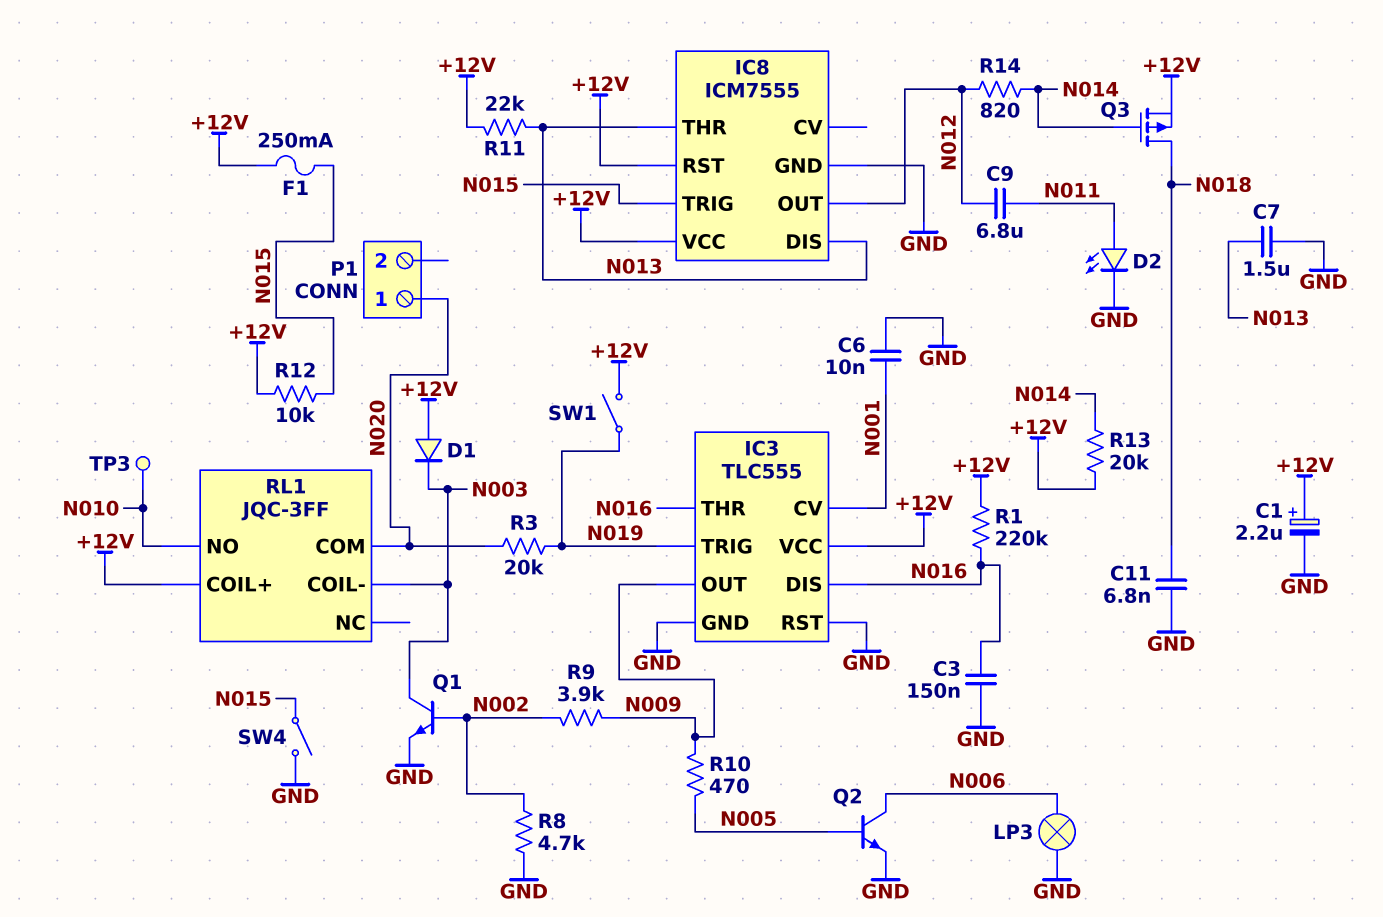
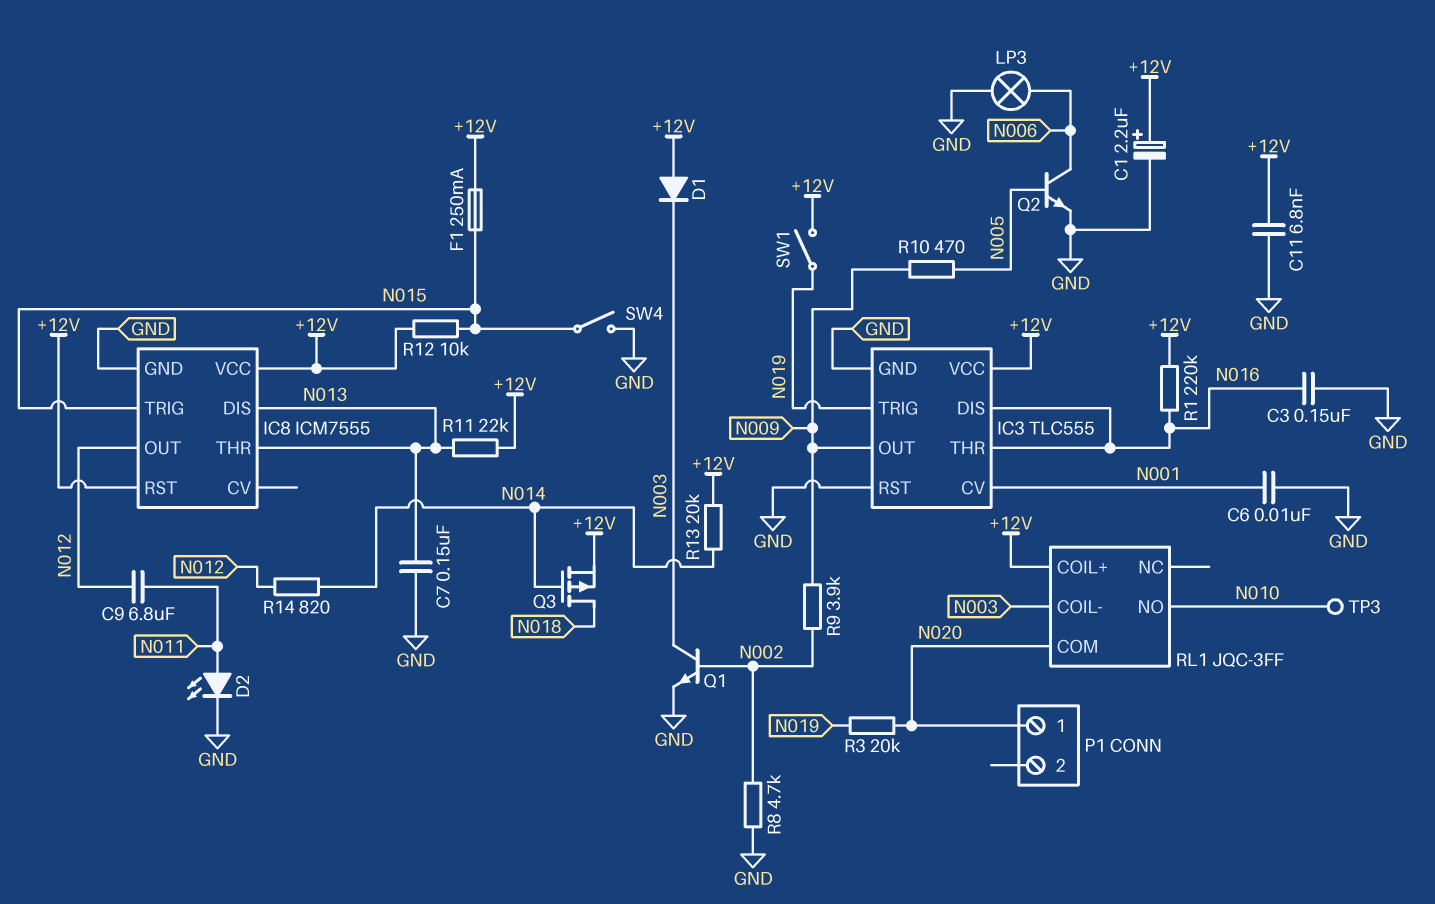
C7: 1.5uF (GND, N013) -> 150nF (GND, N013)
C11: 6.8nF (GND, N018) -> 6.8nF (+12V, GND)

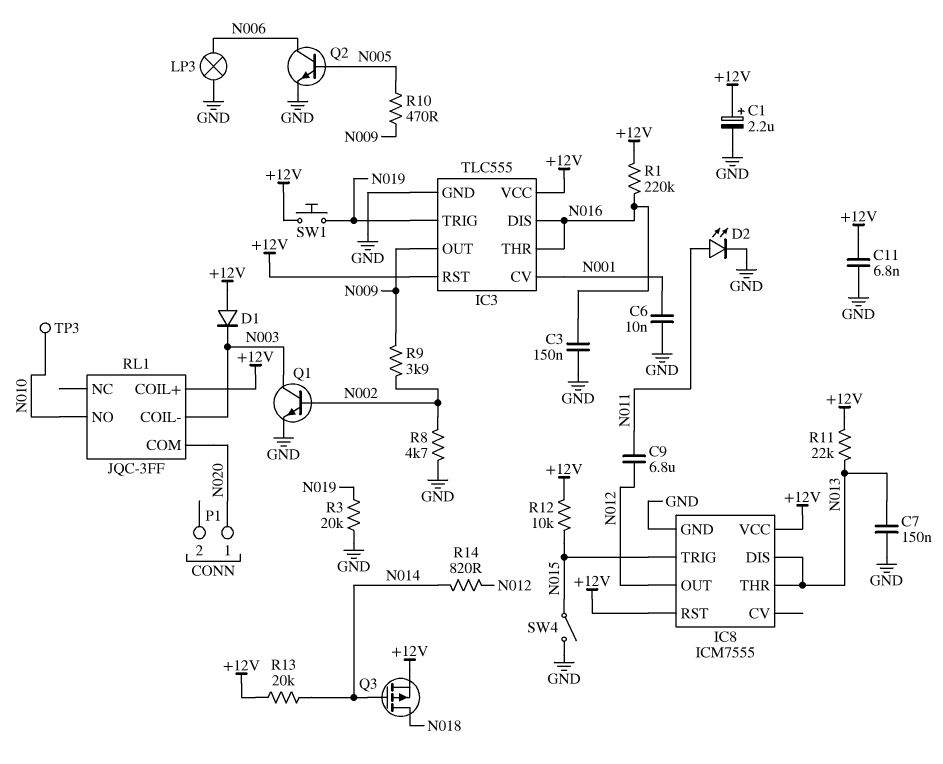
F1: 250mA (+12V, N015) -> none
IC3 pin RST: GND -> +12V
R3: 20k (N019, N020) -> 20k (GND, N019)
SW1: switch (+12V, N019) -> button (+12V, N019)

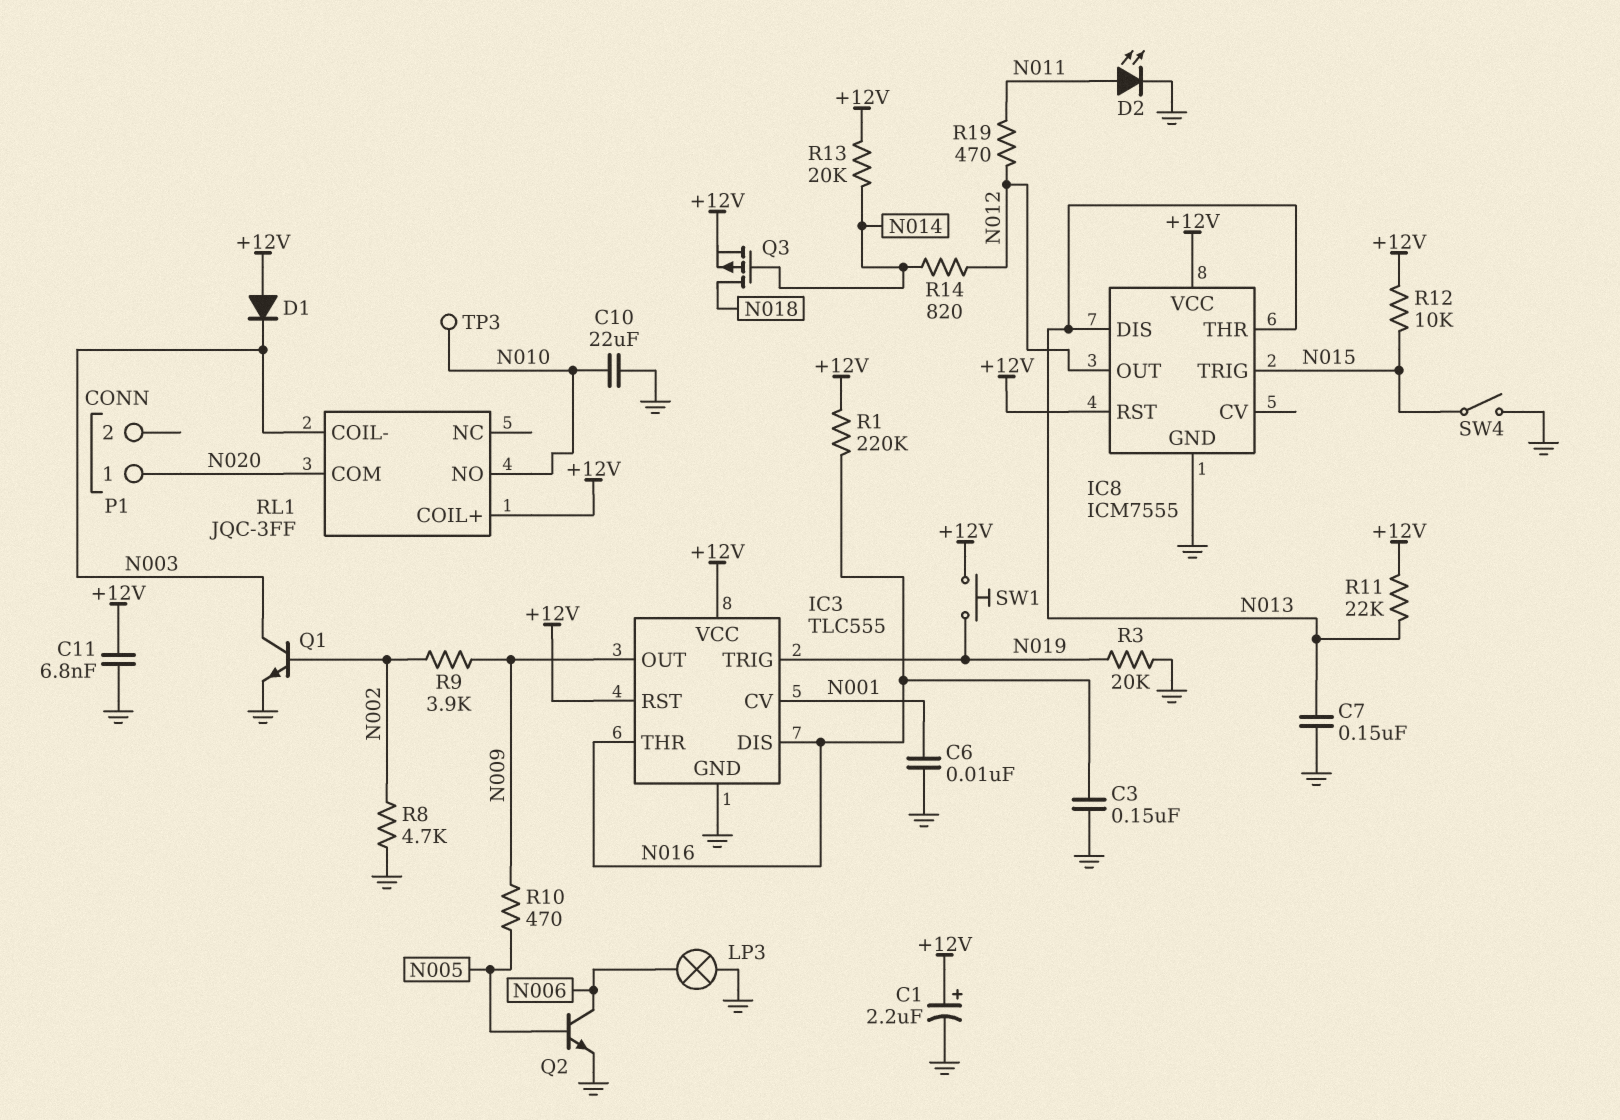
C9: 6.8uF (N011, N012) -> none
C10: none -> 22uF (GND, N010)
R19: none -> 470 (N011, N012)

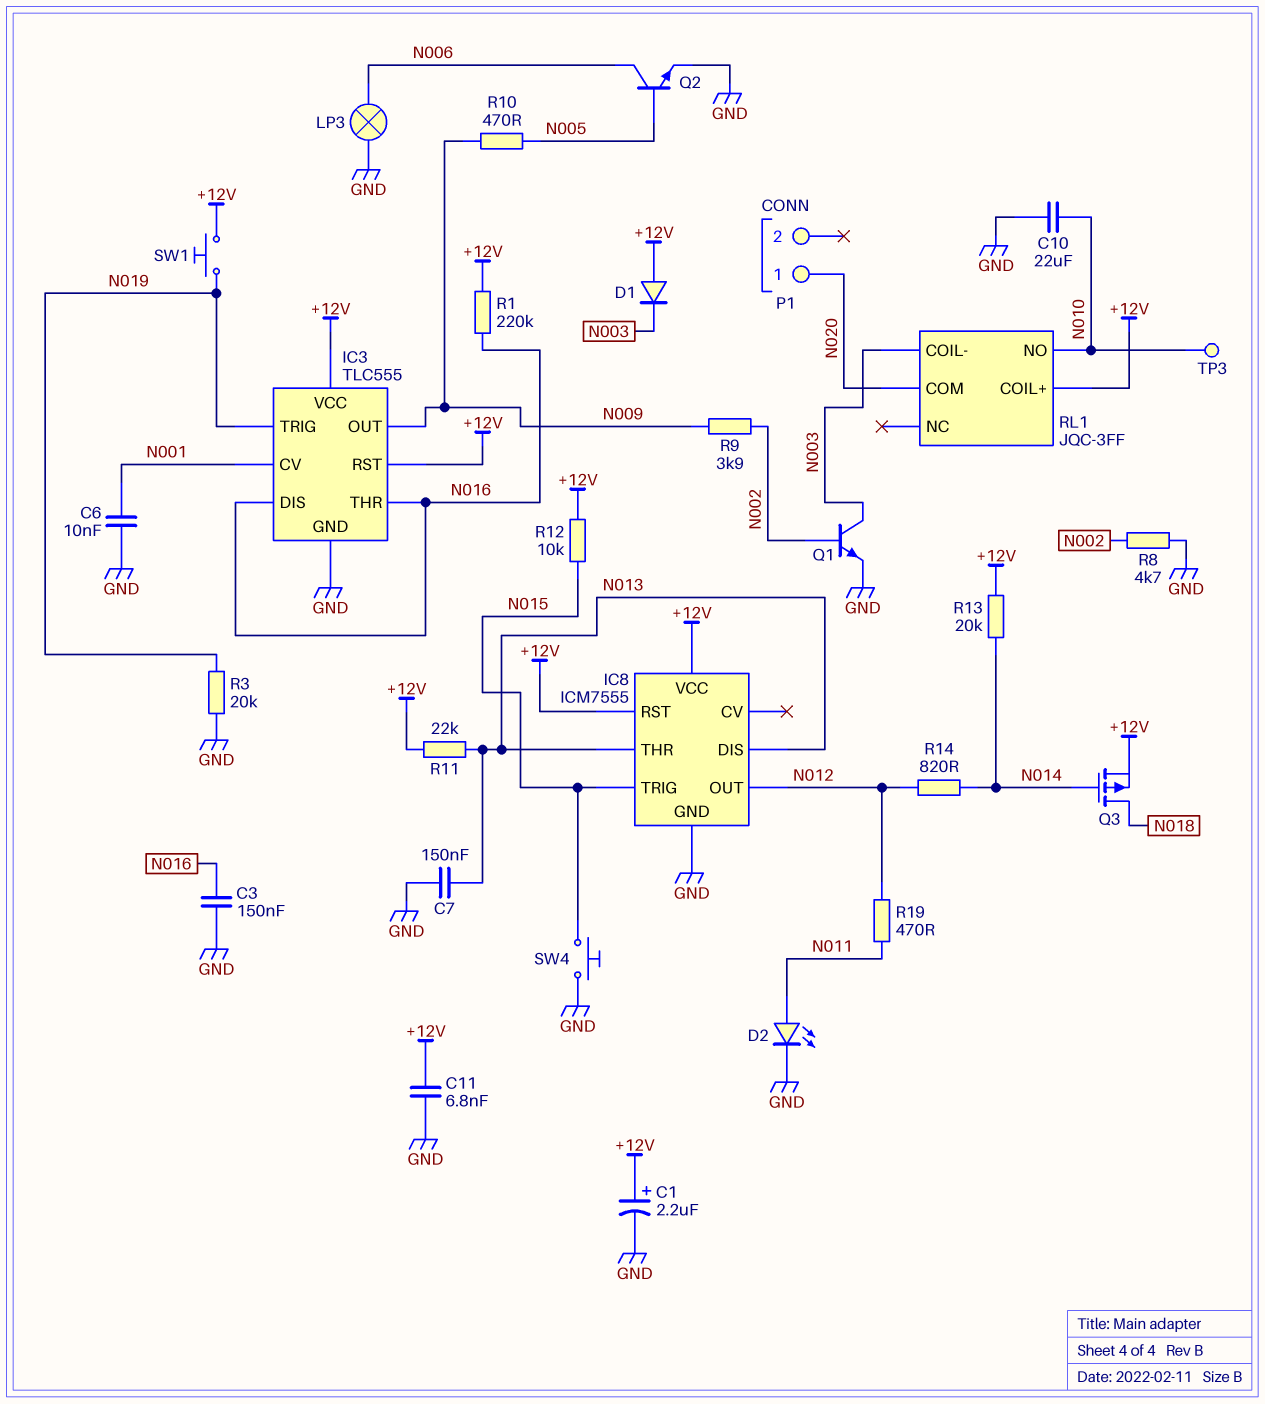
SW4: switch (GND, N015) -> button (GND, N015)

